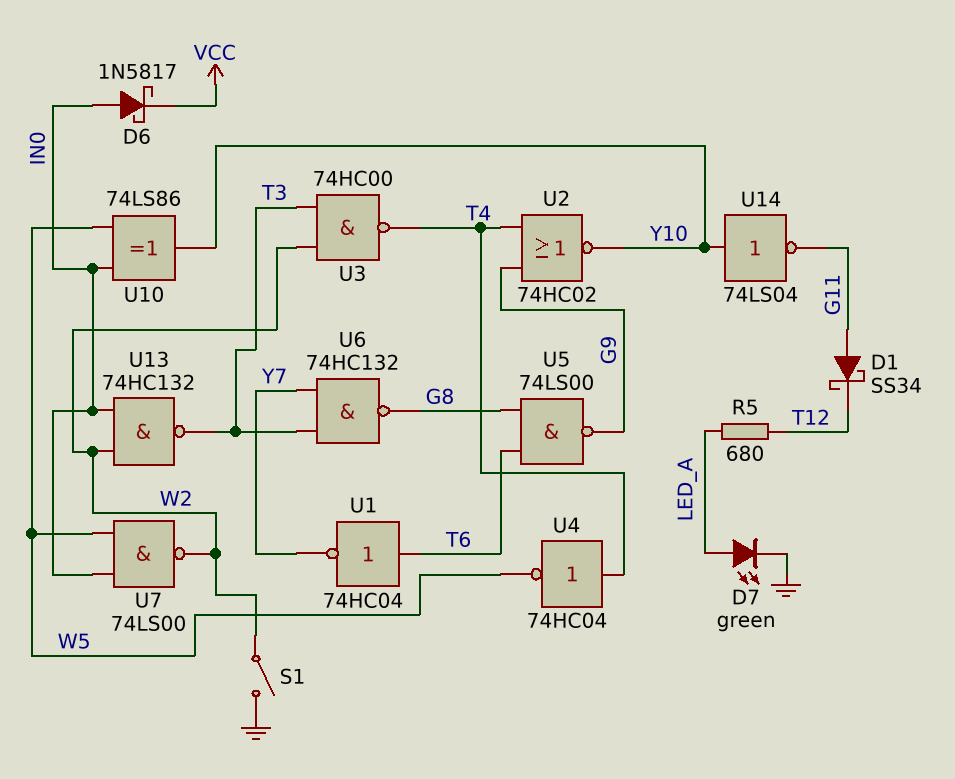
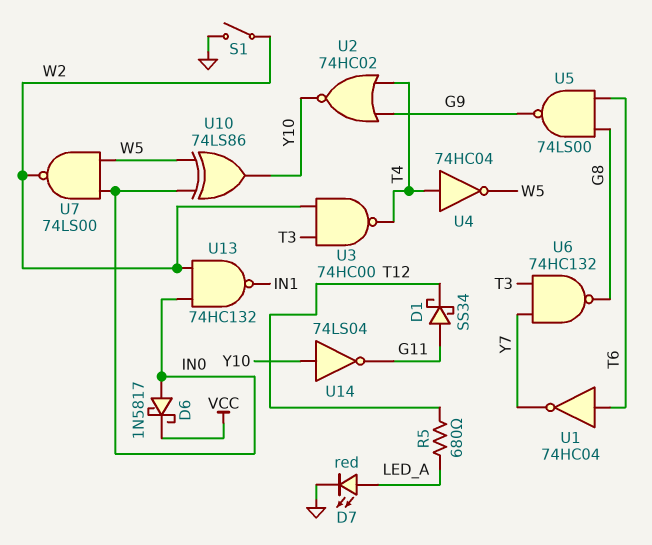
D7: LED green (A LED_A, K GND) -> LED red (A LED_A, K GND)
U13: NAND 74HC132 (in IN0, in W2, out T3) -> NAND 74HC132 (in IN0, in W2, out IN1)

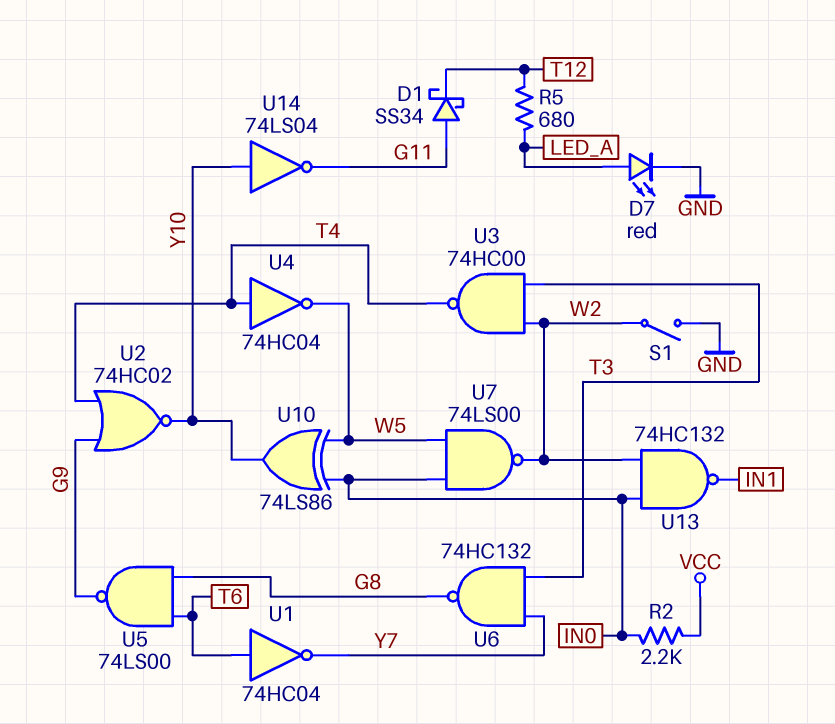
D6: schottky 1N5817 (A IN0, K VCC) -> none
R2: none -> 2.2k (IN0, VCC)

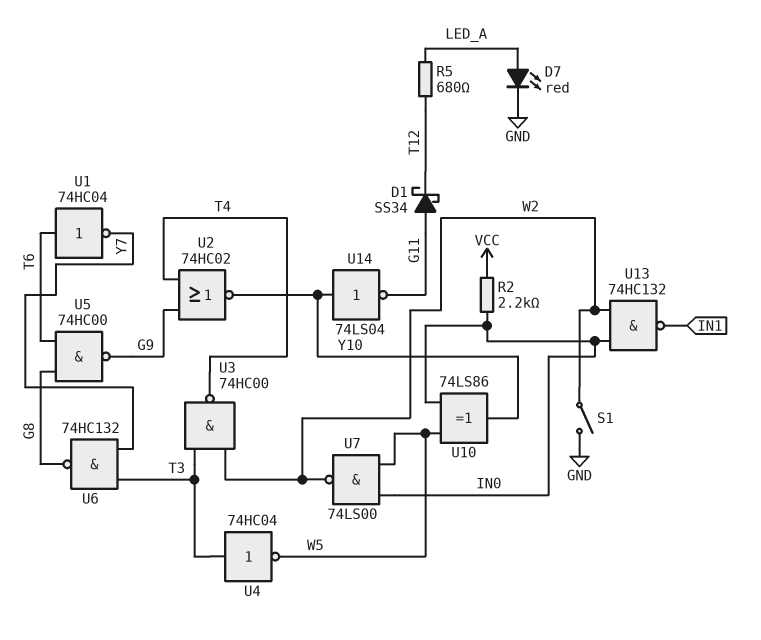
U4: NOT 74HC04 (in T4, out W5) -> NOT 74HC04 (in T3, out W5)
U5: NAND 74LS00 (in G8, in T6, out G9) -> NAND 74HC00 (in G8, in T6, out G9)

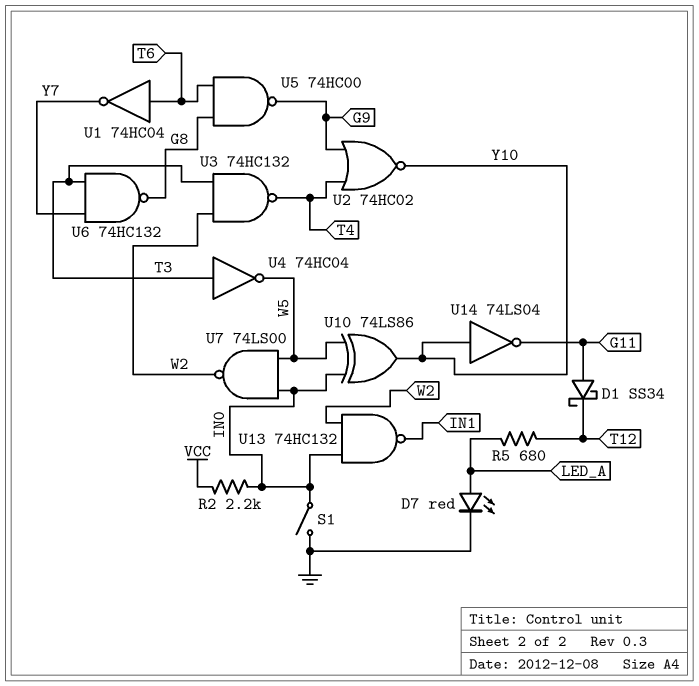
S1: switch (GND, W2) -> switch (GND, IN0)
U3: NAND 74HC00 (in T3, in W2, out T4) -> NAND 74HC132 (in T3, in W2, out T4)

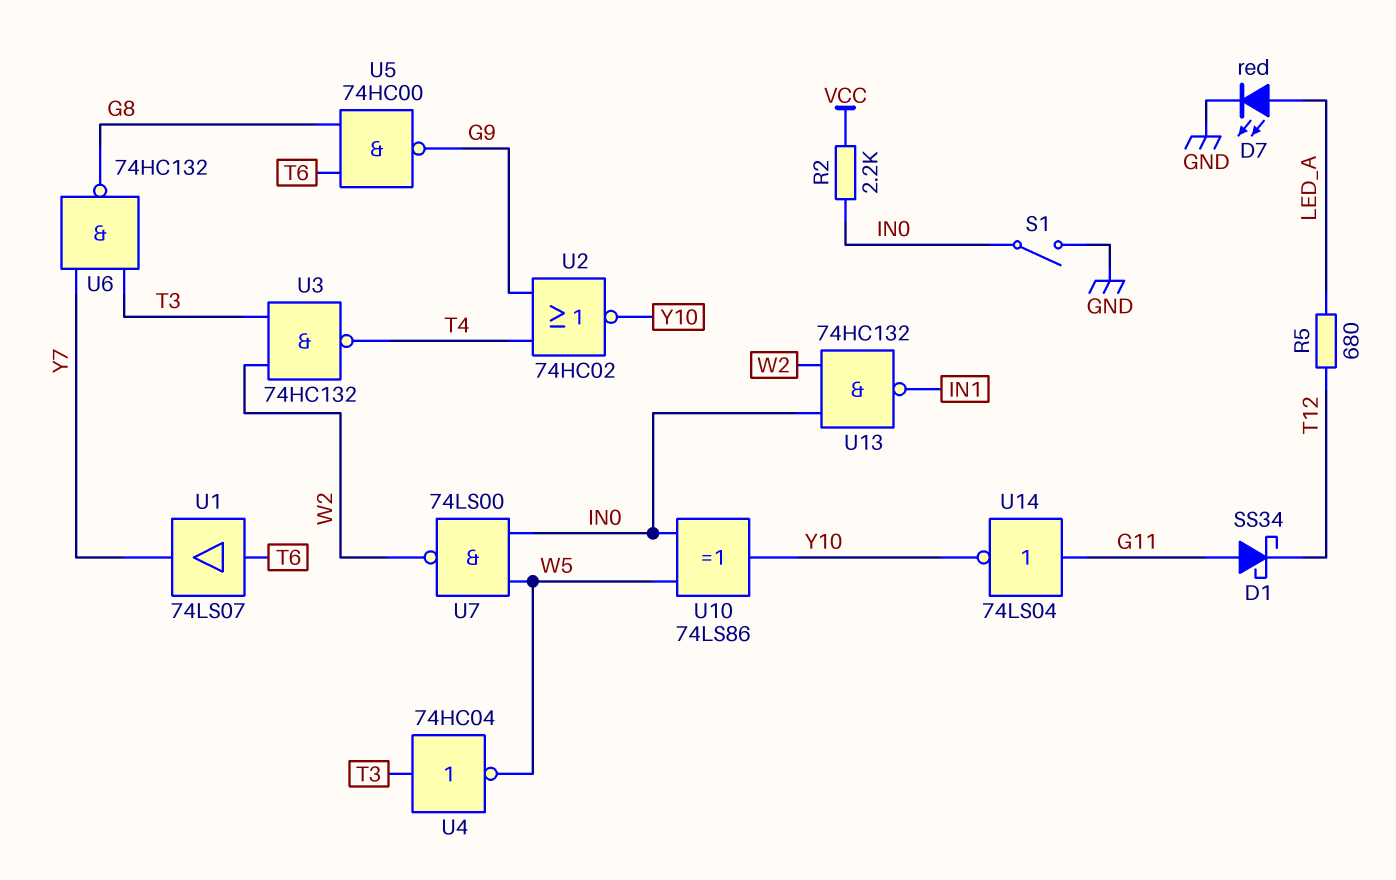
U1: NOT 74HC04 (in T6, out Y7) -> buffer 74LS07 (in T6, out Y7)
U14: NOT 74LS04 (in Y10, out G11) -> NOT 74LS04 (in G11, out Y10)

